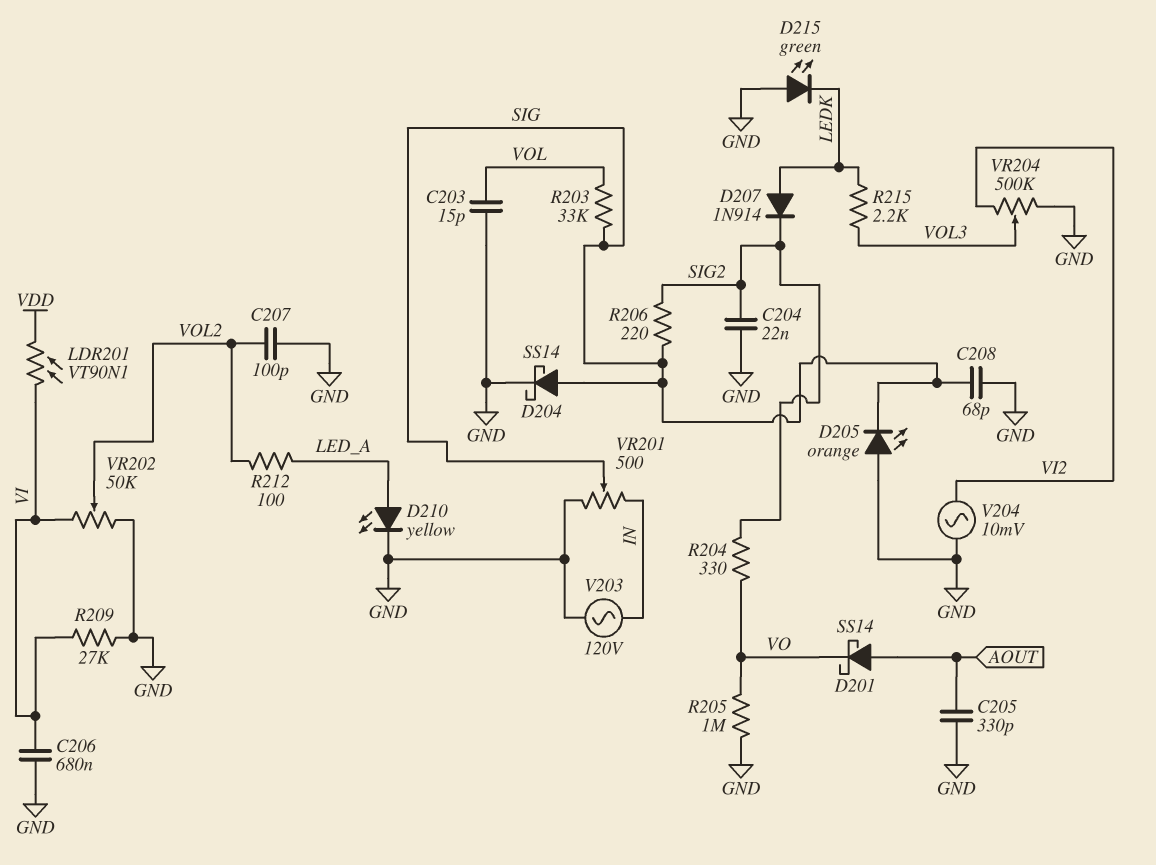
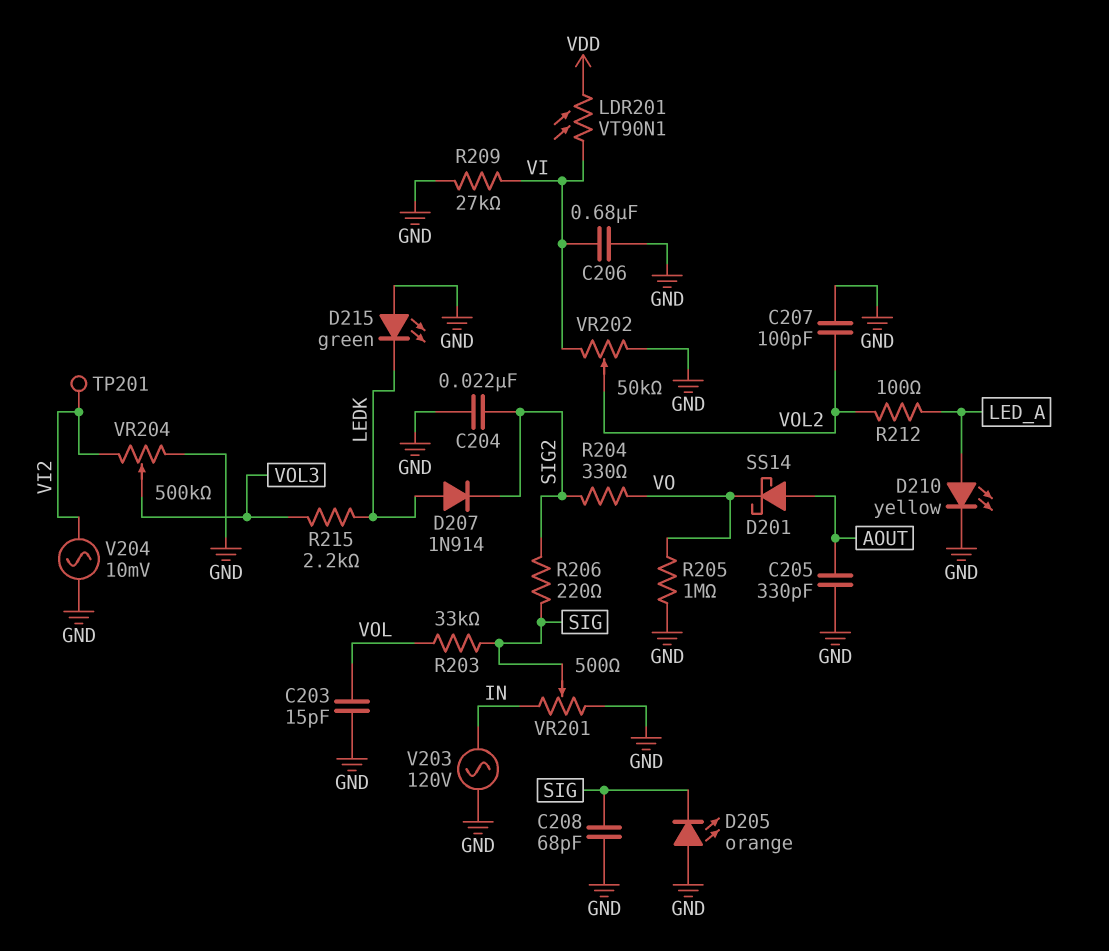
D204: schottky SS14 (A SIG, K GND) -> none
TP201: none -> test point (VI2)

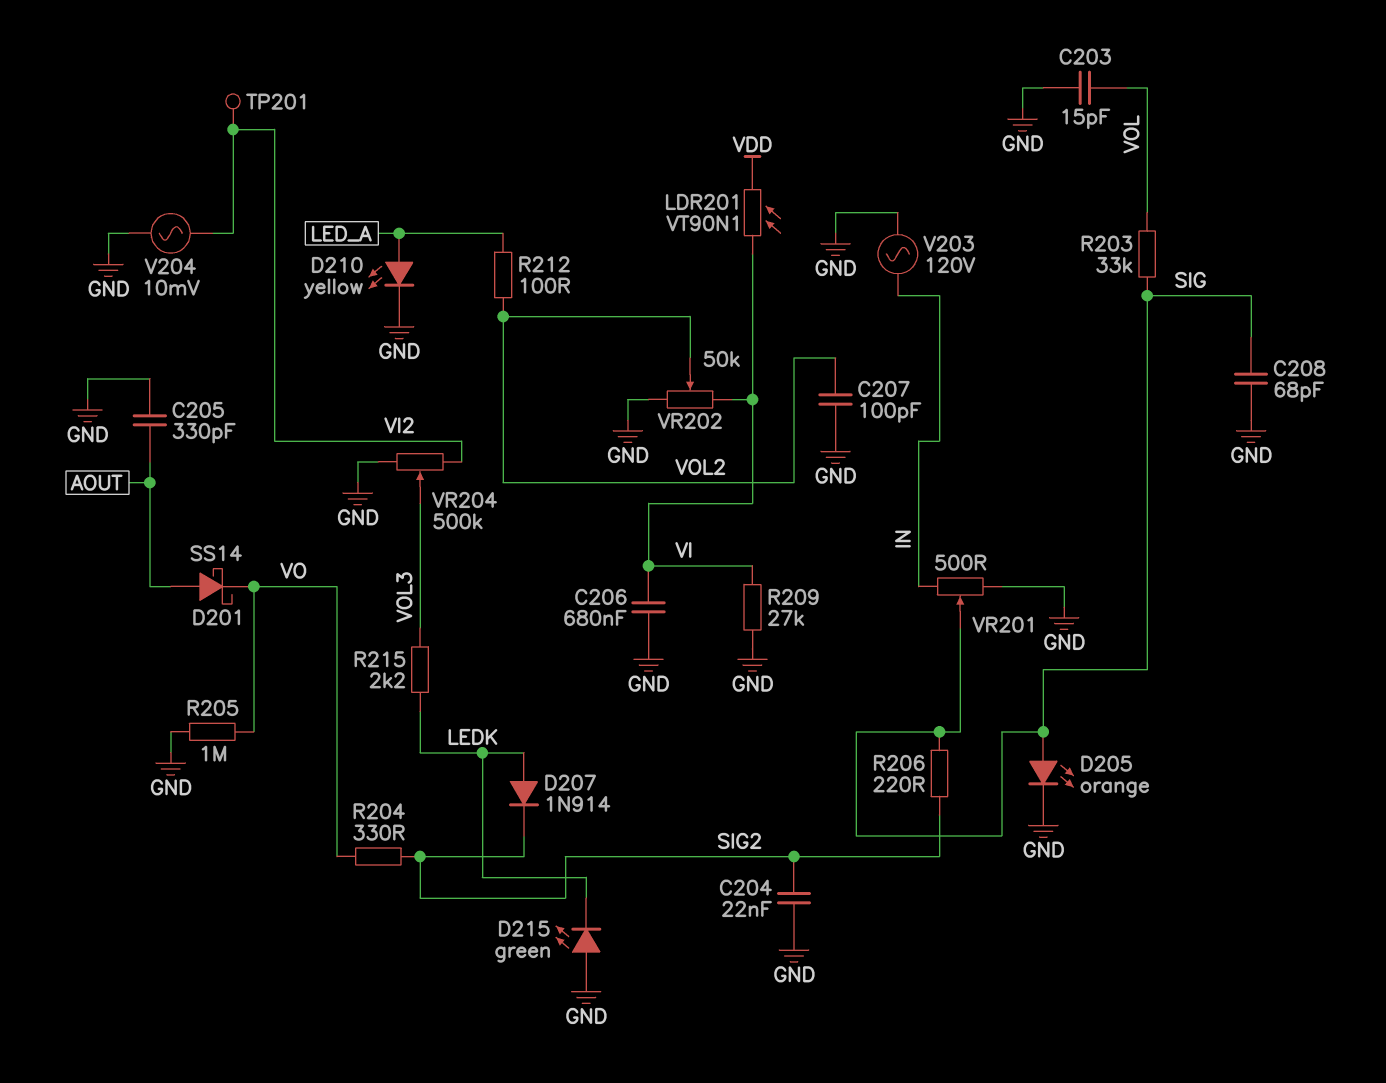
D205: LED orange (A GND, K SIG) -> LED orange (A SIG, K GND)

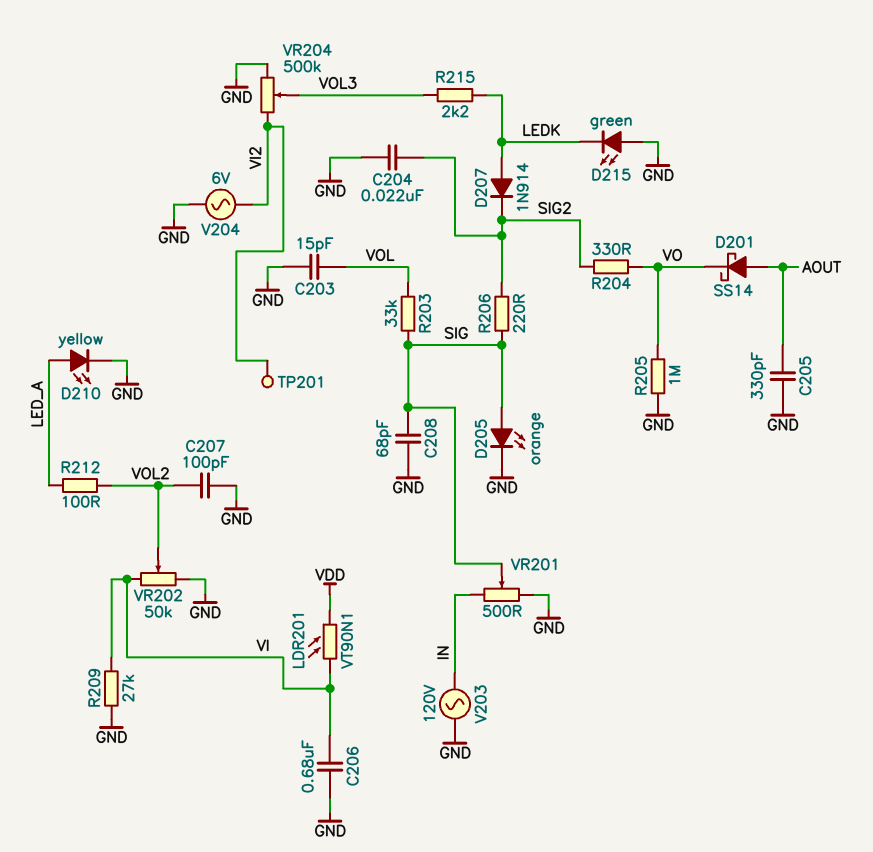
V204: AC 10mV (GND, VI2) -> AC 6V (GND, VI2)

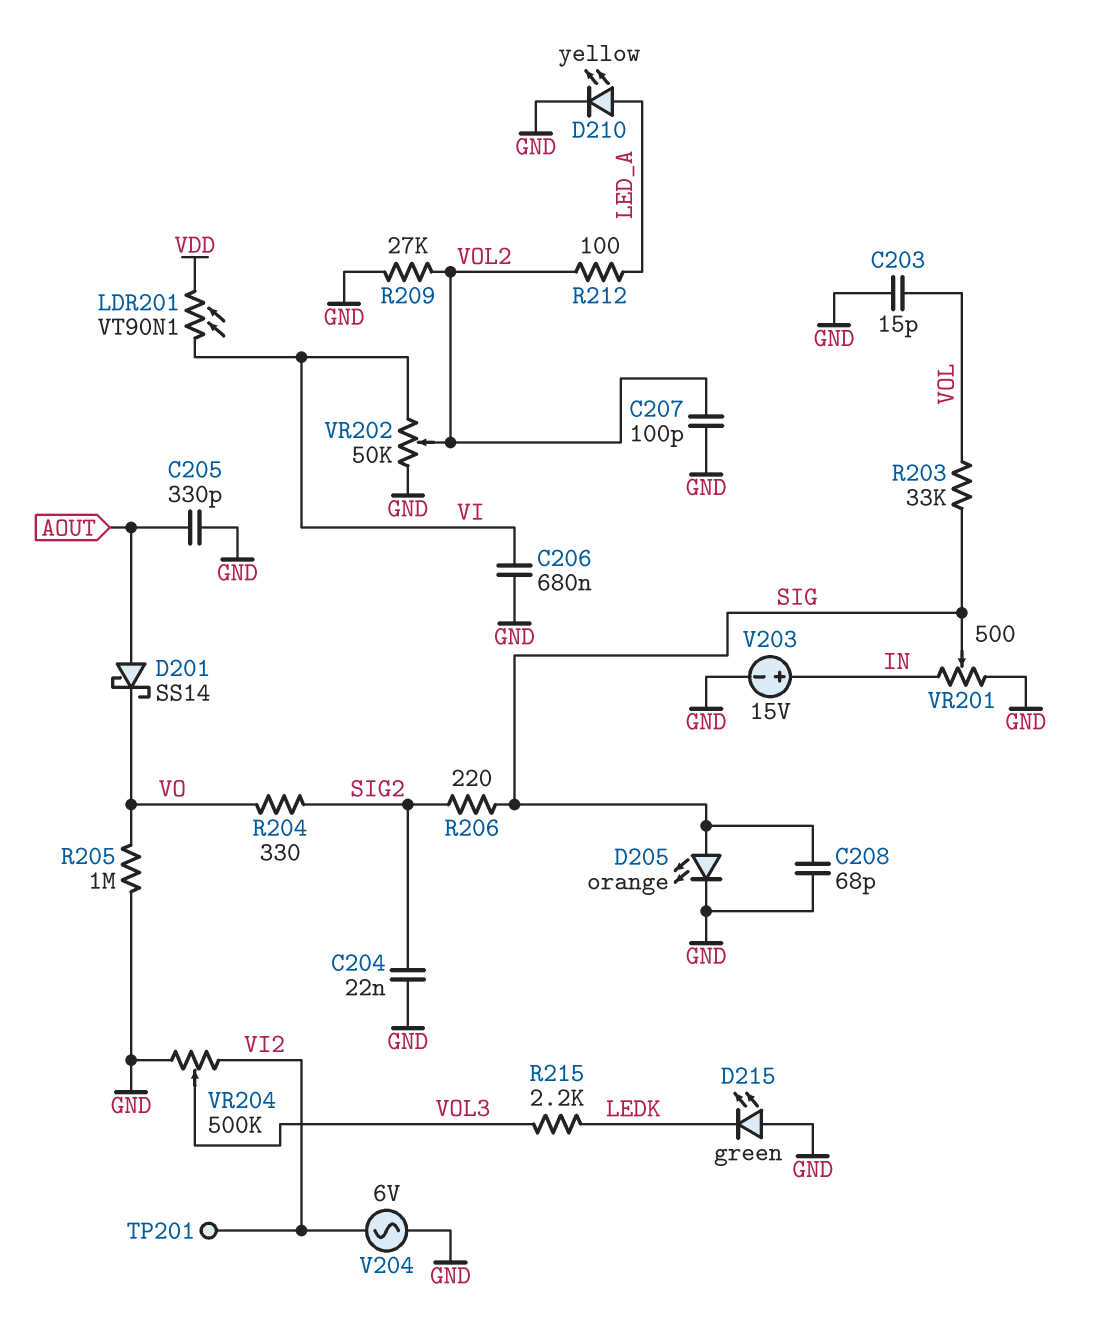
D207: diode 1N914 (A LEDK, K SIG2) -> none
R209: 27k (GND, VI) -> 27k (GND, VOL2)
V203: AC 120V (GND, IN) -> 15V (plus IN, minus GND)

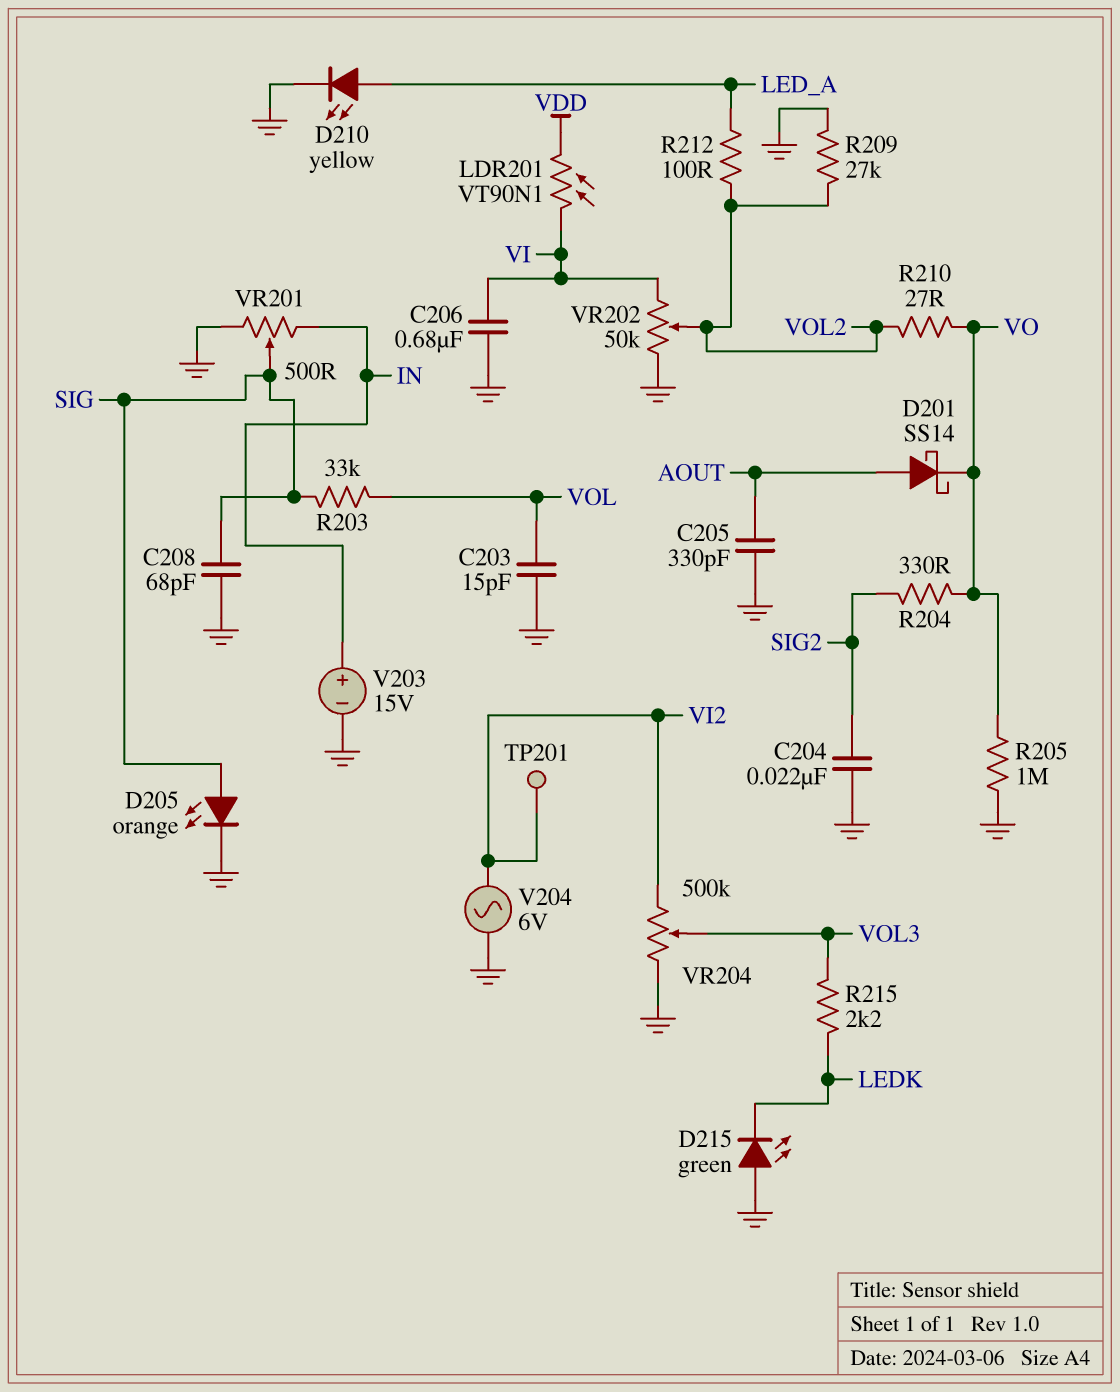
C207: 100pF (GND, VOL2) -> none
R206: 220 (SIG, SIG2) -> none
R210: none -> 27 (VO, VOL2)

